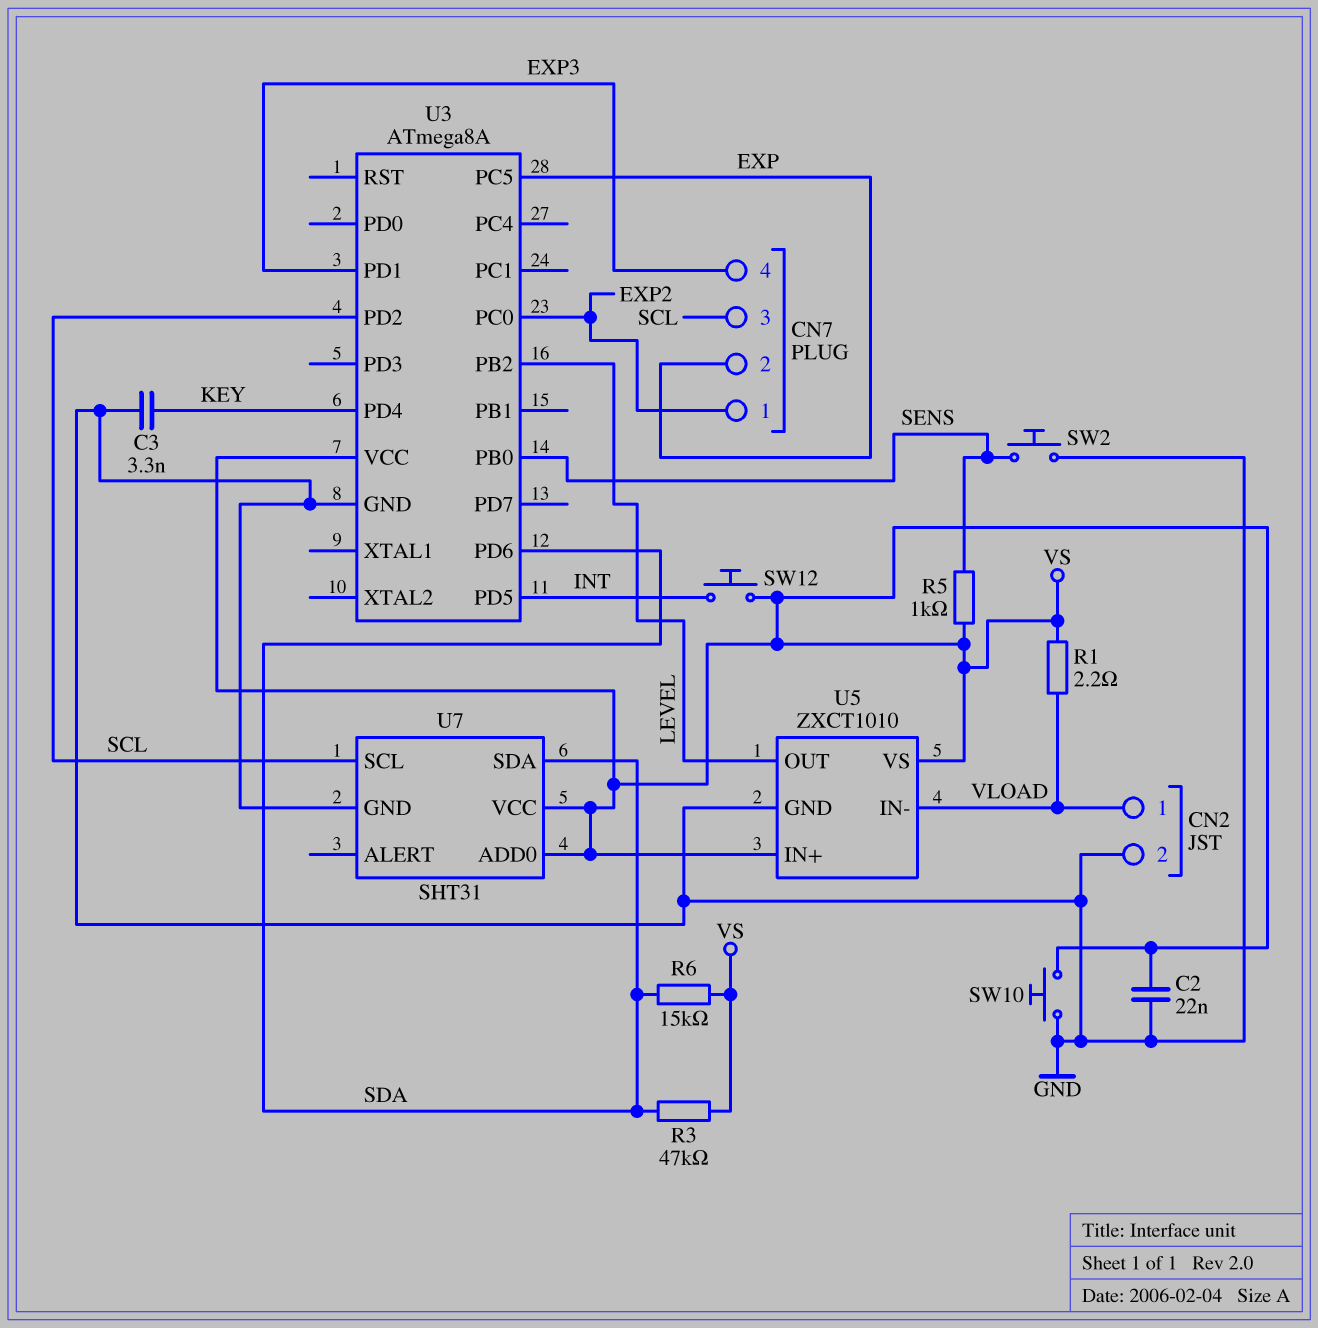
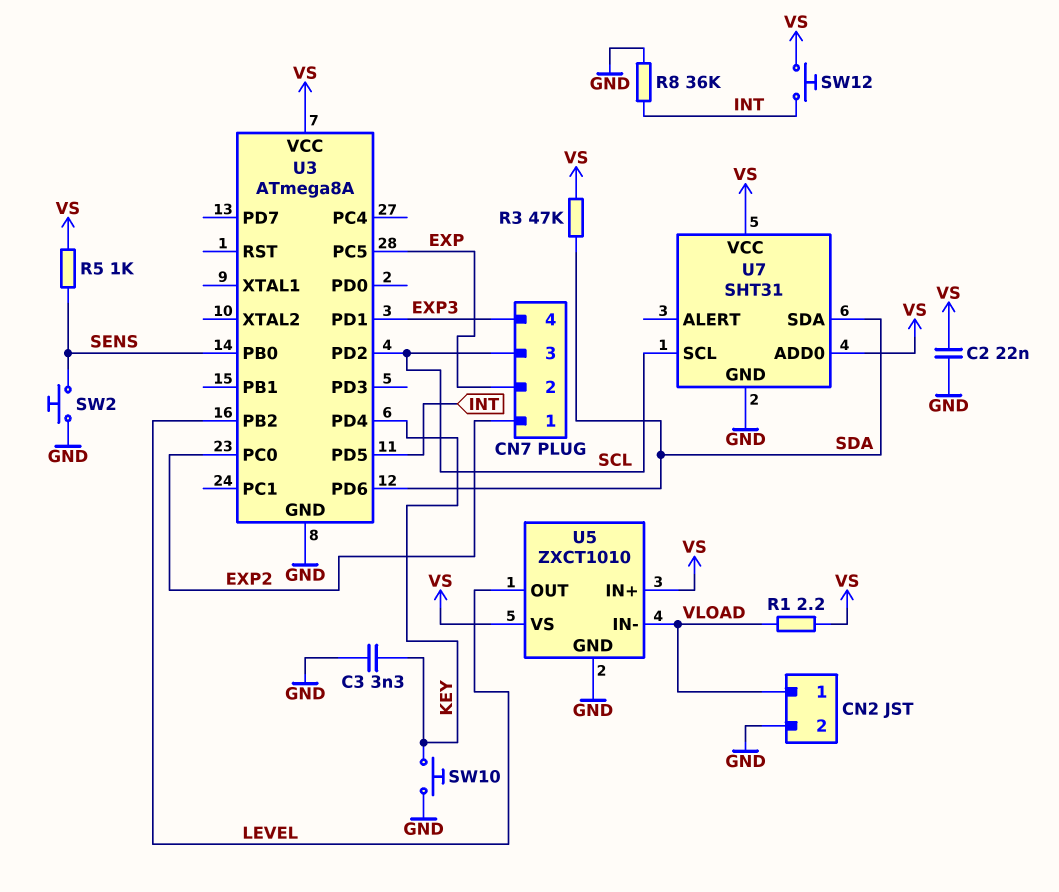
R6: 15k (SDA, VS) -> none
R8: none -> 36k (GND, INT)
SW10: button (GND, VS) -> button (GND, KEY)

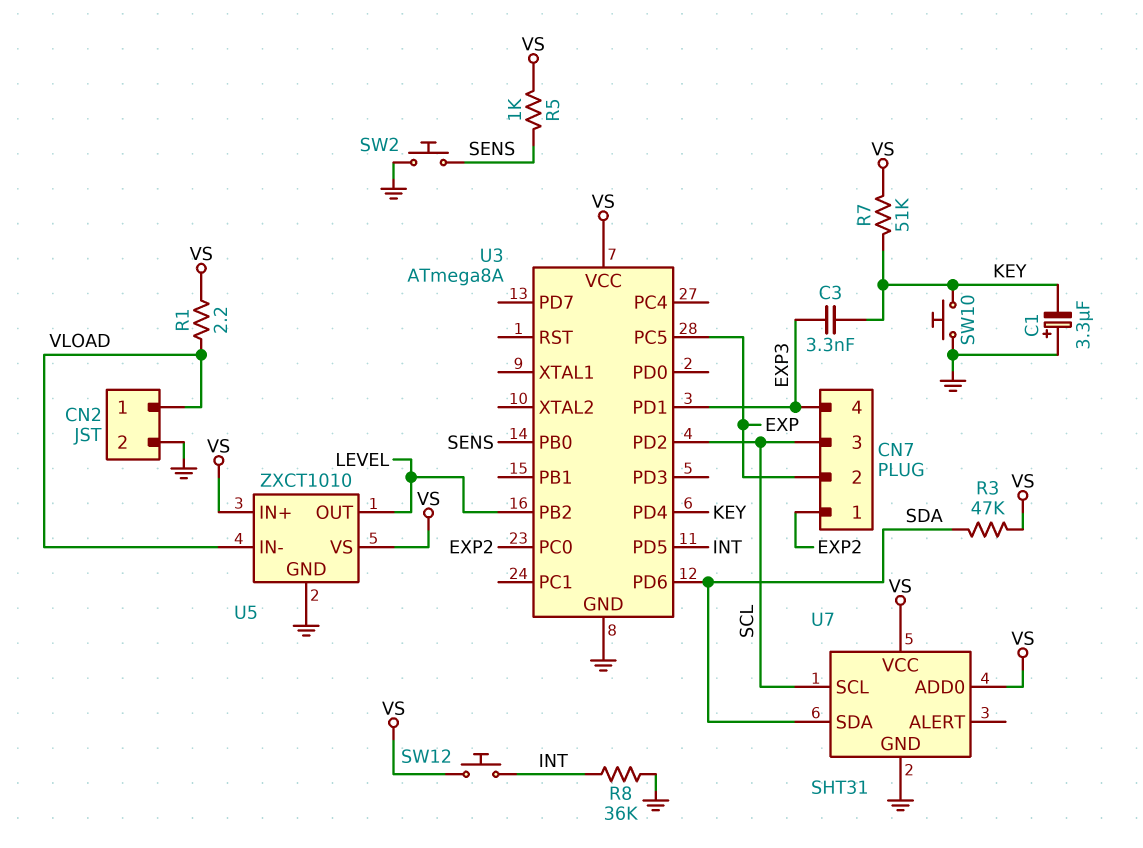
C1: none -> 3.3uF (plus GND, minus KEY)
C2: 22nF (GND, VS) -> none
C3: 3.3nF (GND, KEY) -> 3.3nF (EXP3, KEY)
R7: none -> 51k (KEY, VS)

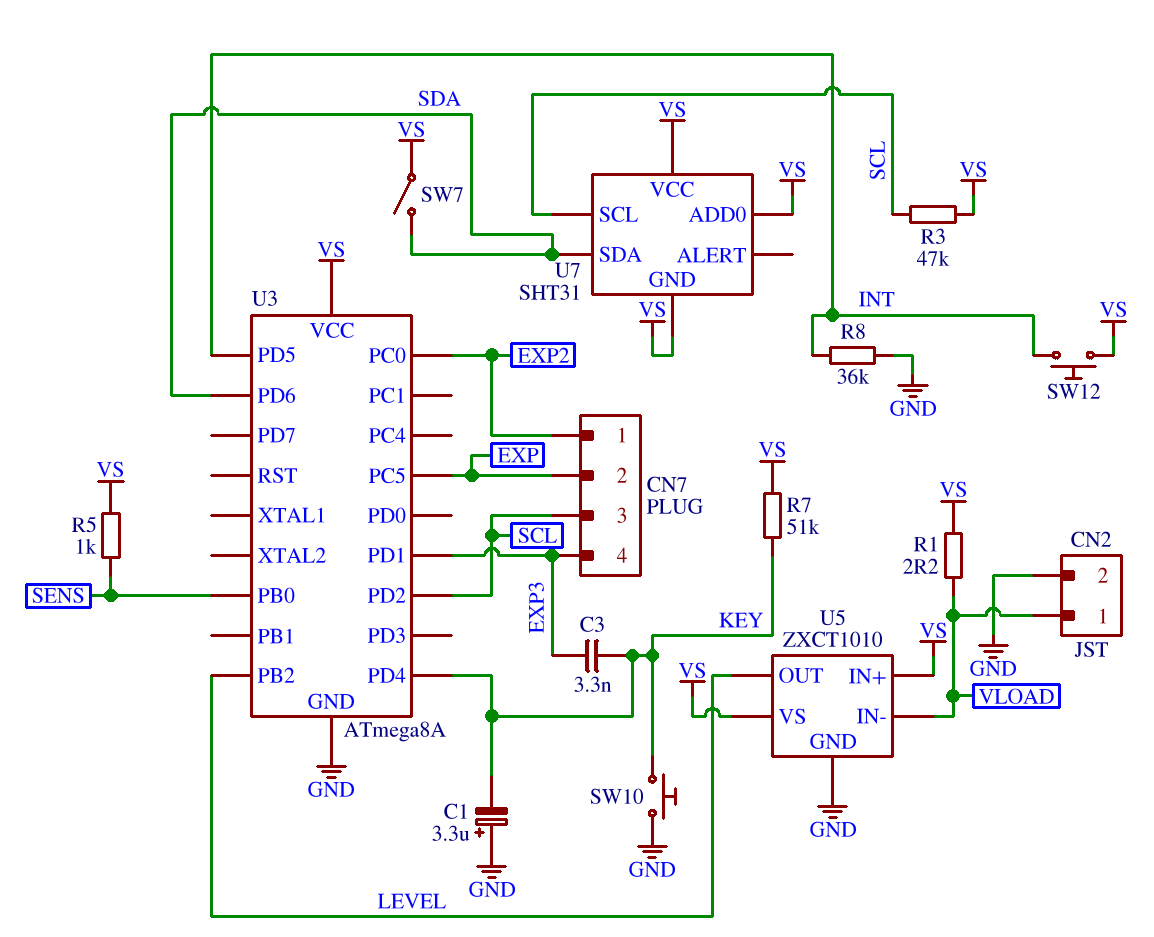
R3: 47k (SDA, VS) -> 47k (SCL, VS)
SW2: button (GND, SENS) -> none
SW7: none -> switch (SDA, VS)
U7 pin GND: GND -> VS

